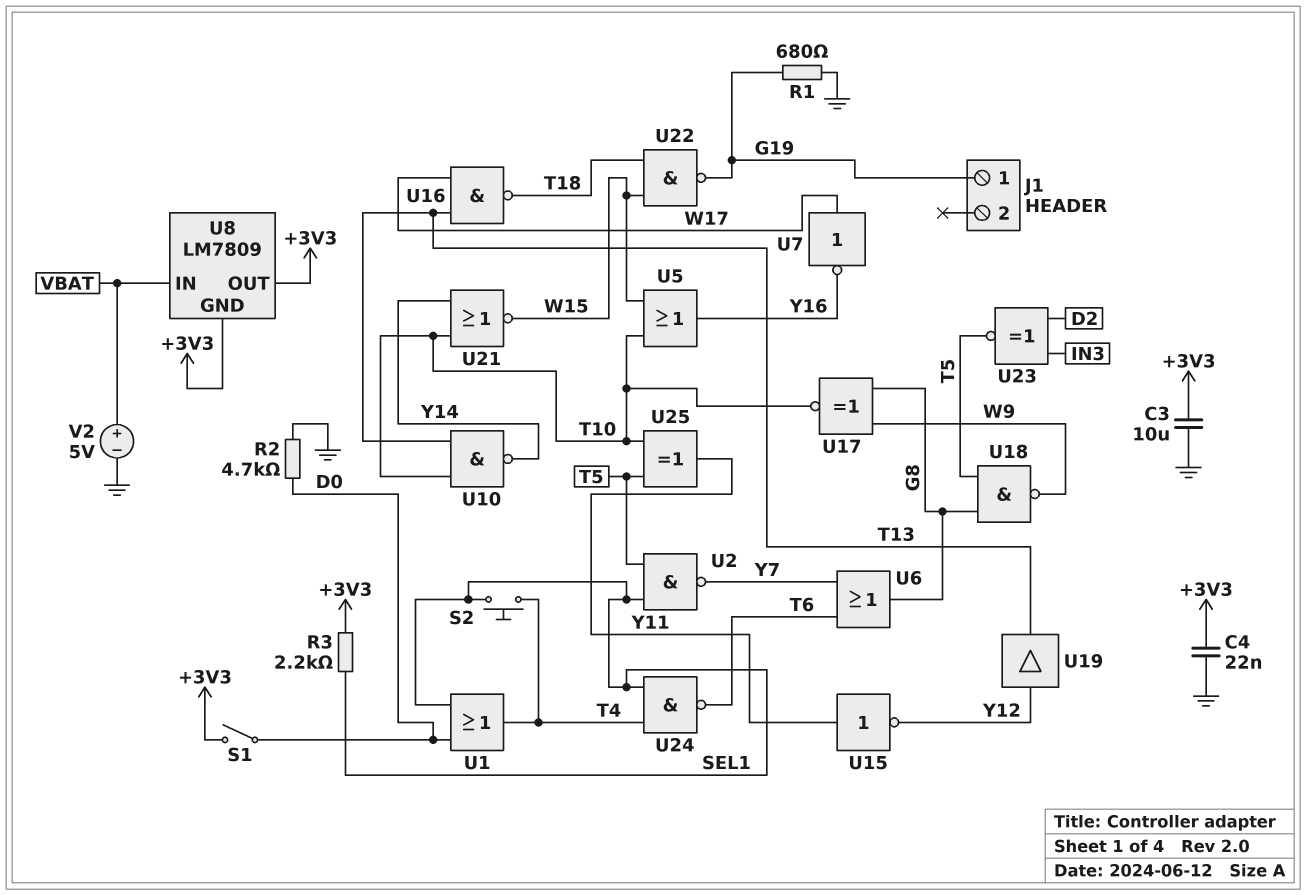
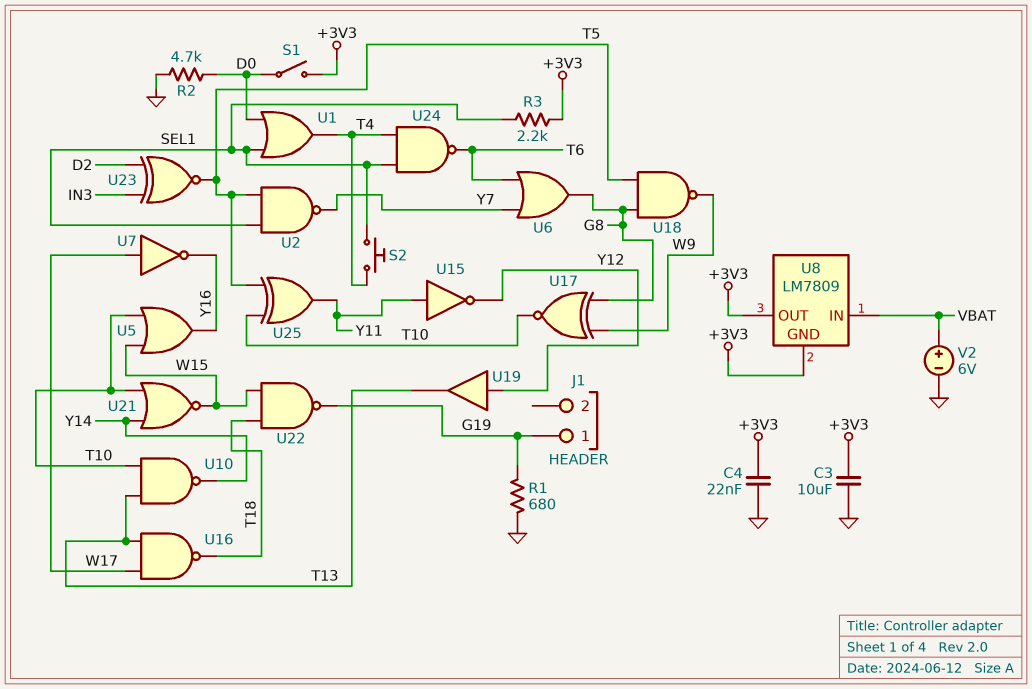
V2: 5V (plus VBAT, minus GND) -> 6V (plus VBAT, minus GND)

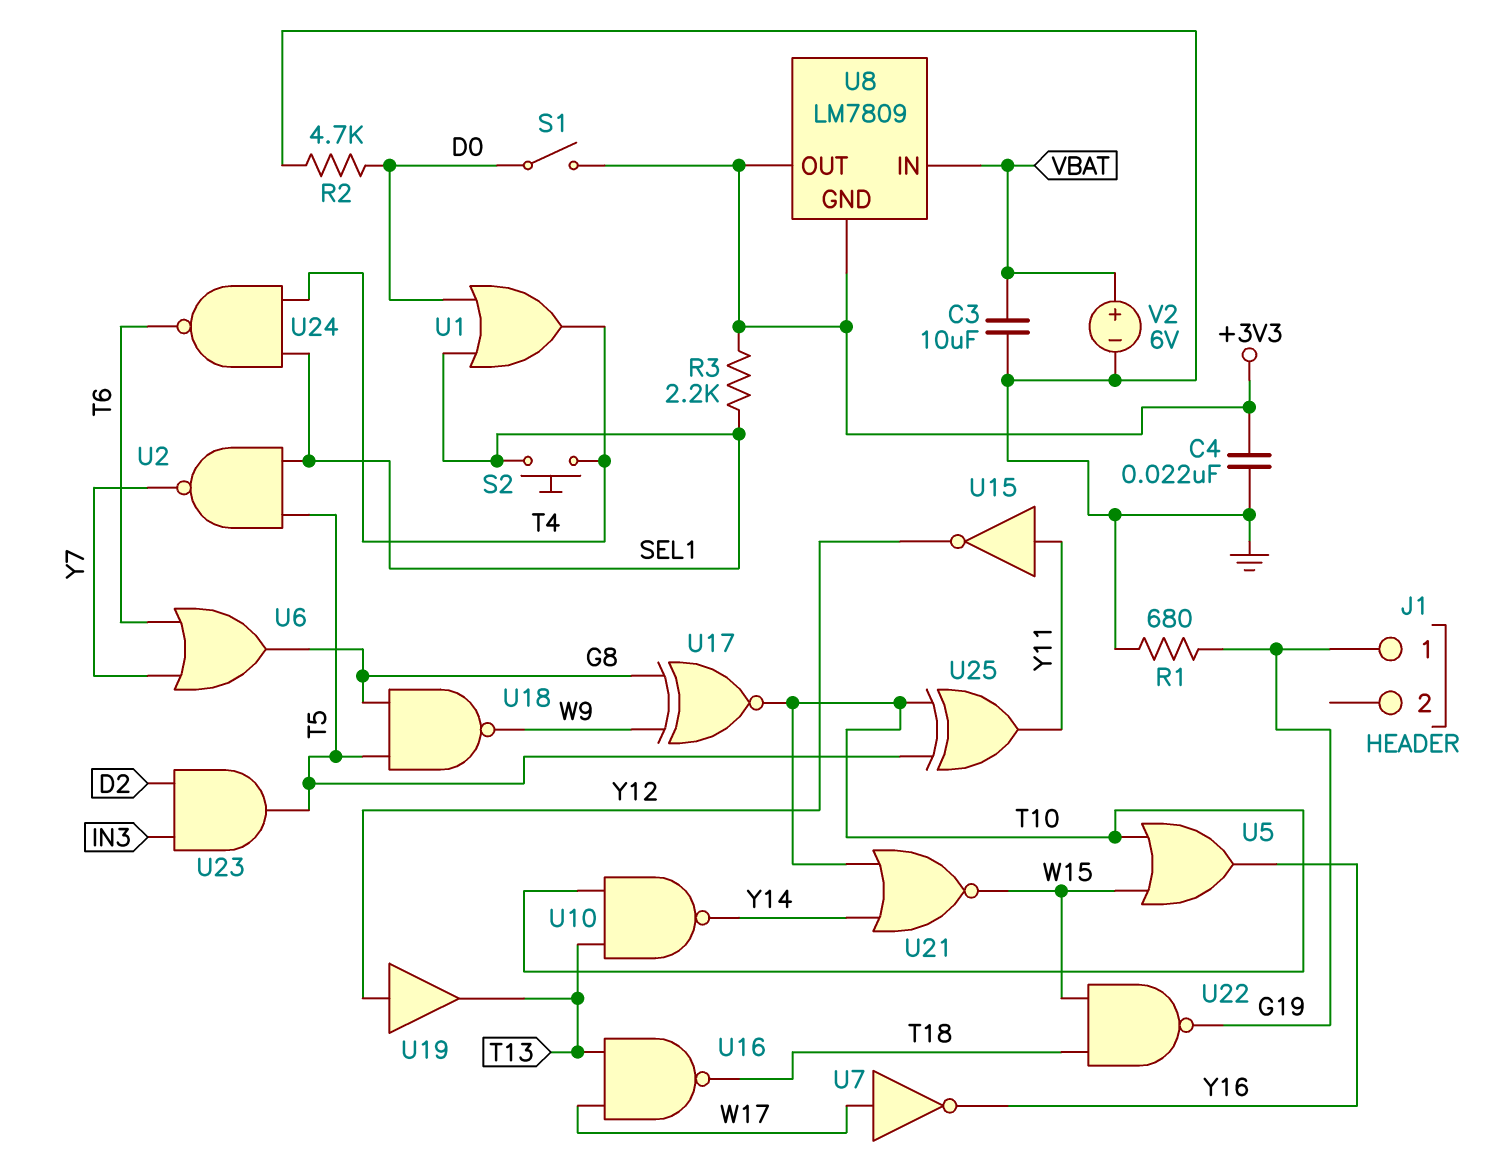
C3: 10uF (+3V3, GND) -> 10uF (GND, VBAT)
U23: XNOR (in D2, in IN3, out T5) -> AND (in D2, in IN3, out T5)

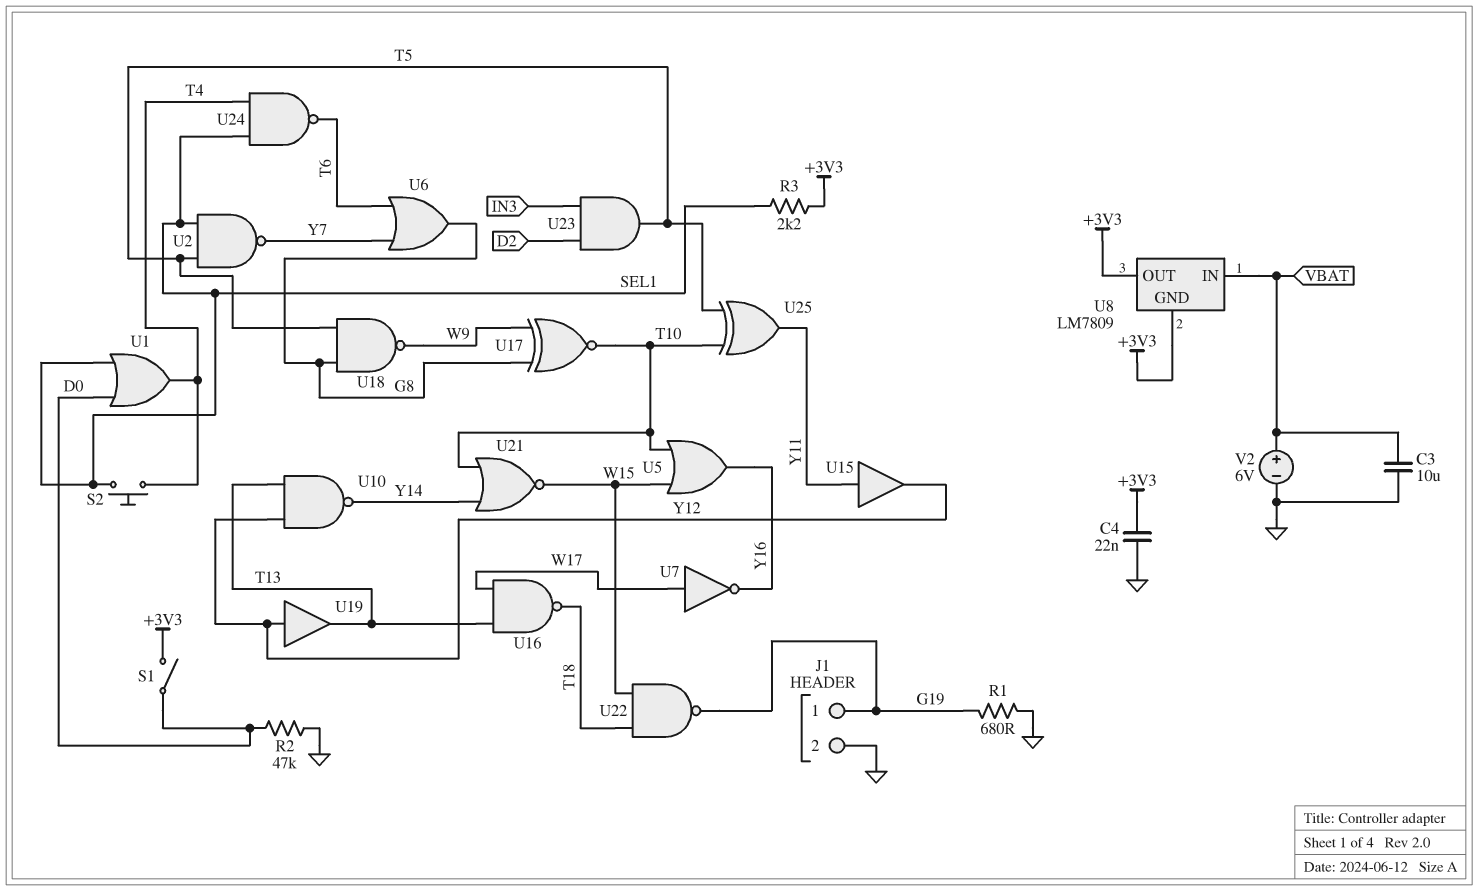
J1 pin 2: none -> GND
R2: 4.7k (D0, GND) -> 47k (D0, GND)
U10: NAND (in T10, in T13, out Y14) -> NAND (in T13, in Y12, out Y14)
U15: NOT (in Y11, out Y12) -> buffer (in Y11, out Y12)

